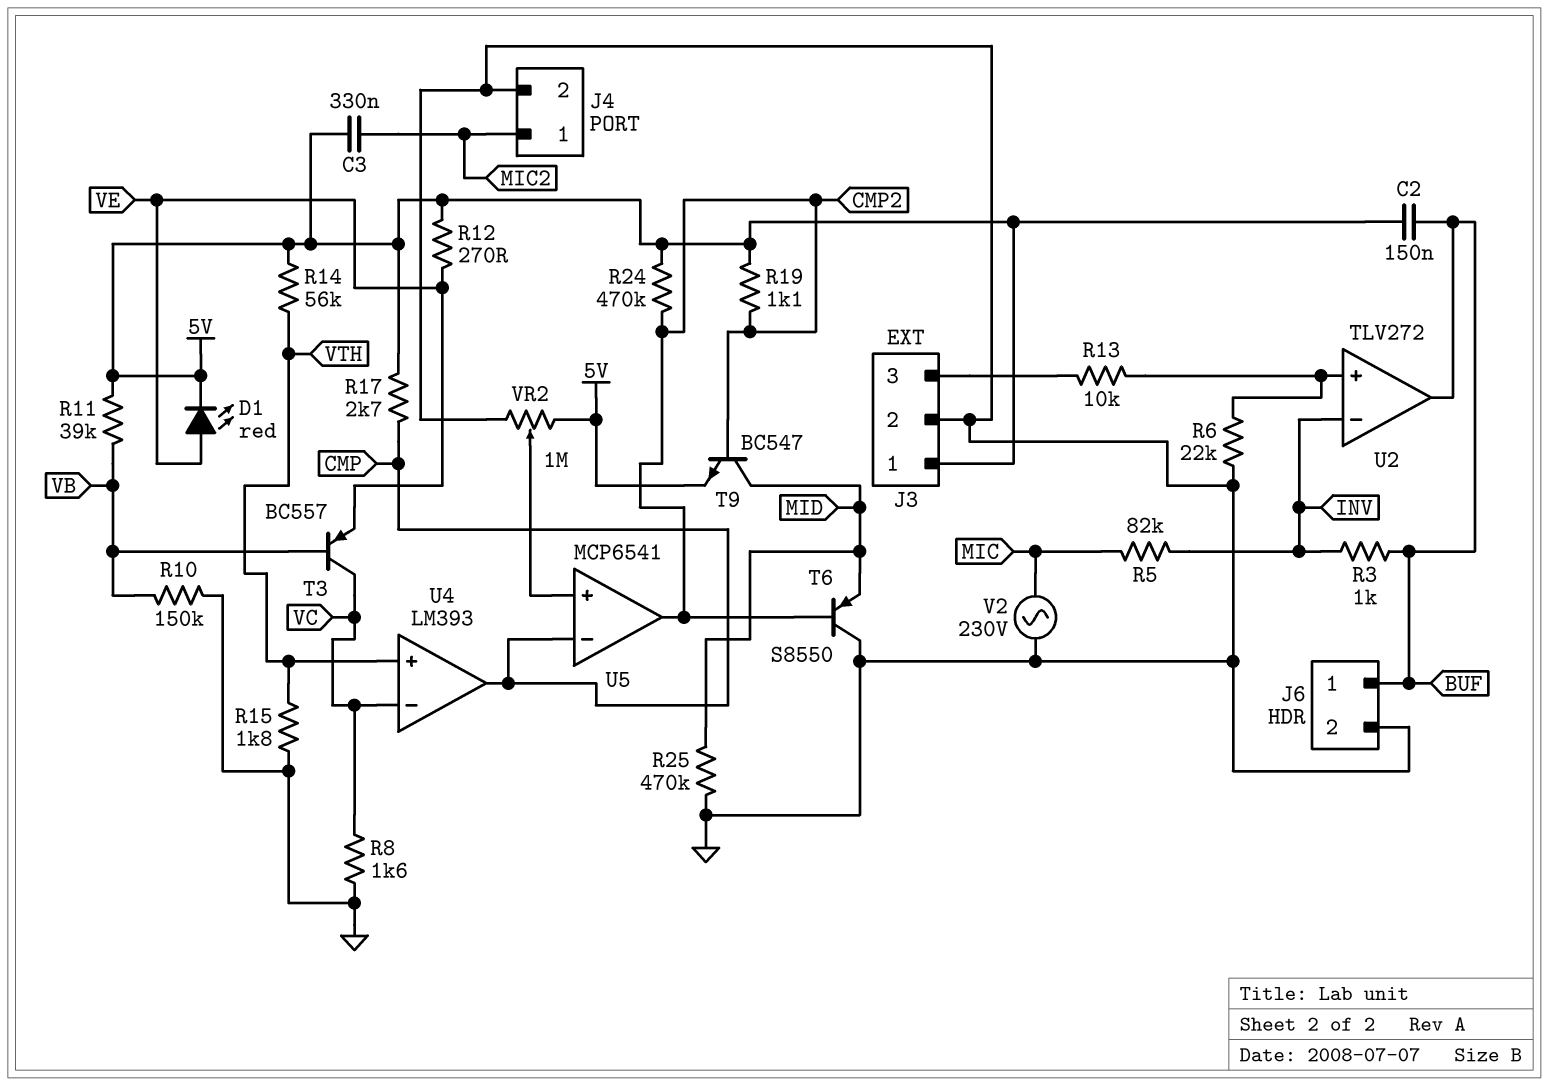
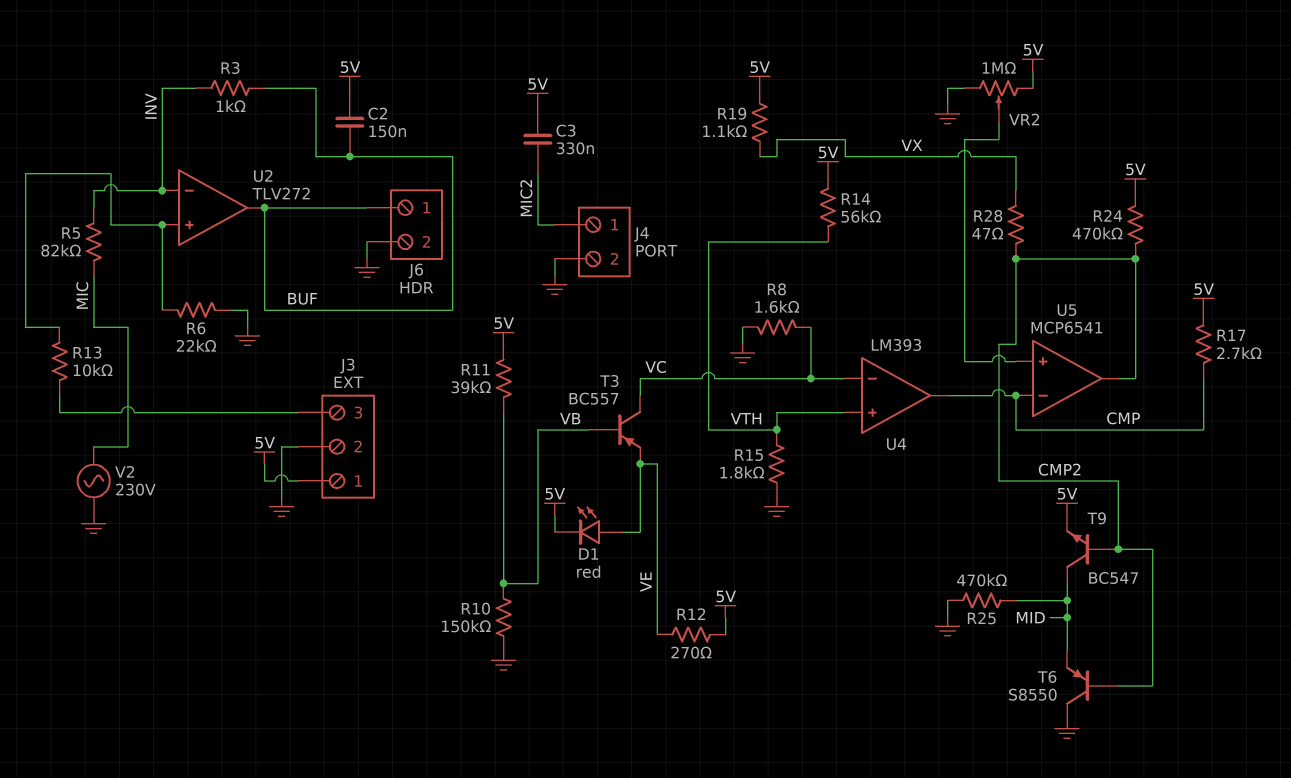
R19: 1.1k (5V, CMP2) -> 1.1k (5V, VX)
R28: none -> 47 (CMP2, VX)

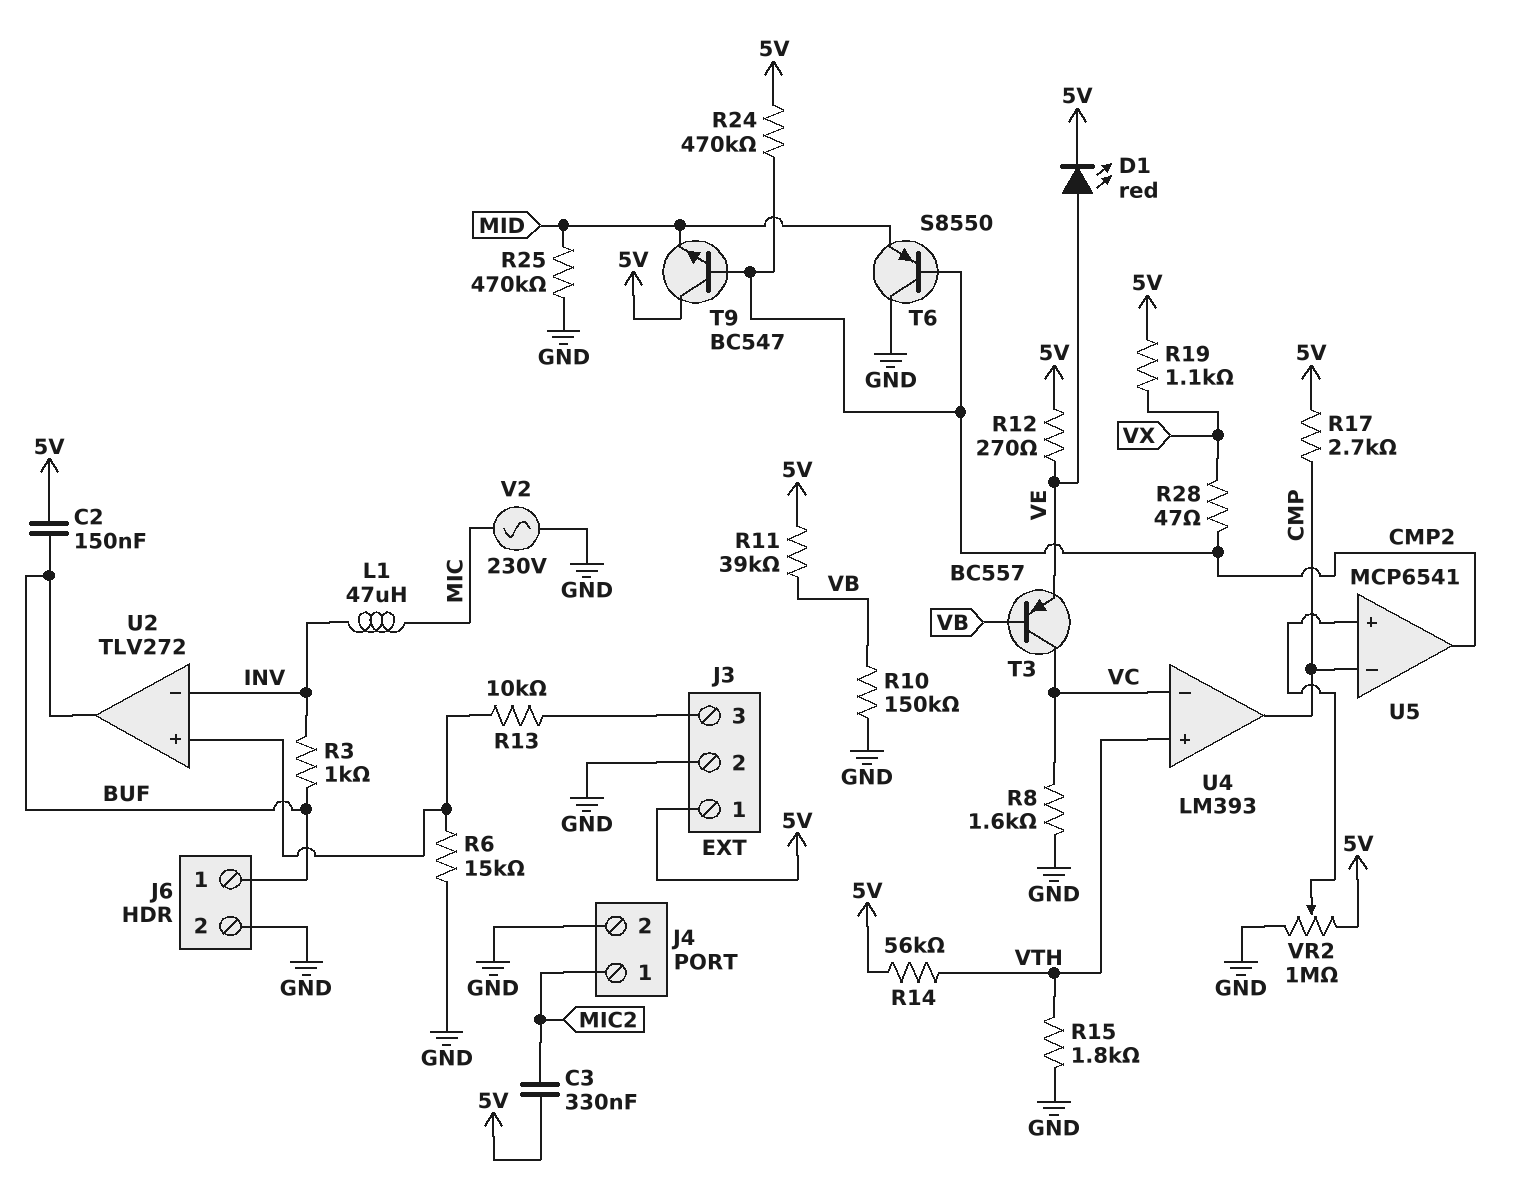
L1: none -> 47uH (INV, MIC)
R5: 82k (INV, MIC) -> none
R6: 22k (GND, U2/in+) -> 15k (GND, U2/in+)
T9: NPN BC547 (B CMP2, C MID, E 5V) -> NPN BC547 (B CMP2, C 5V, E MID)

